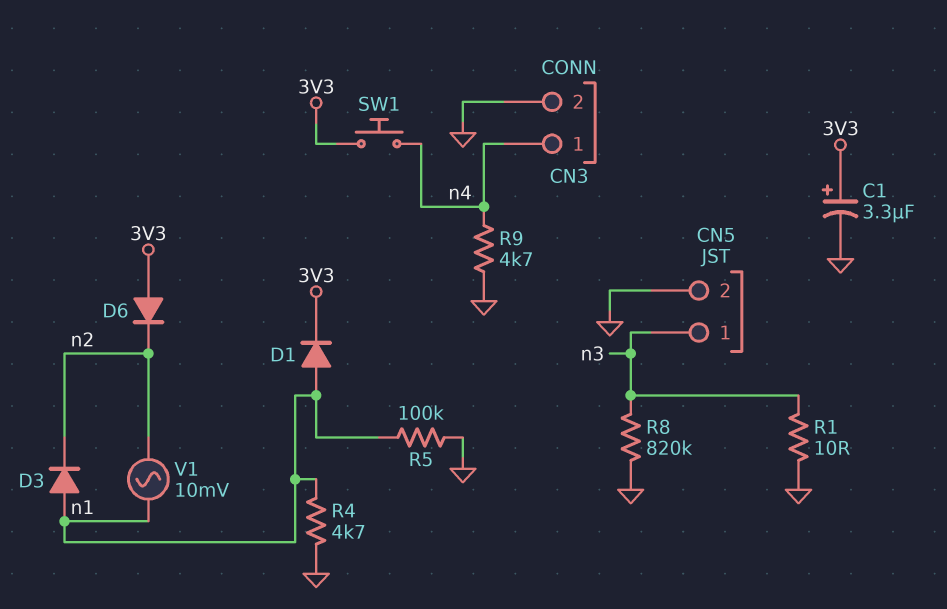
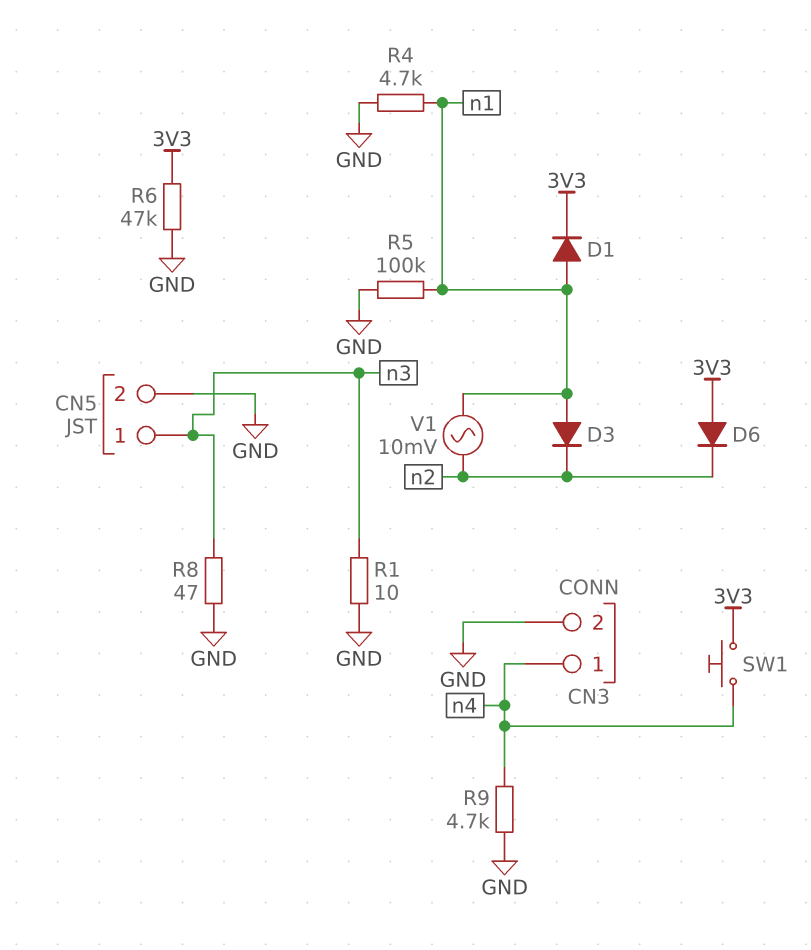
C1: 3.3uF (plus 3V3, minus GND) -> none
R6: none -> 47k (3V3, GND)
R8: 820k (GND, n3) -> 47 (GND, n3)

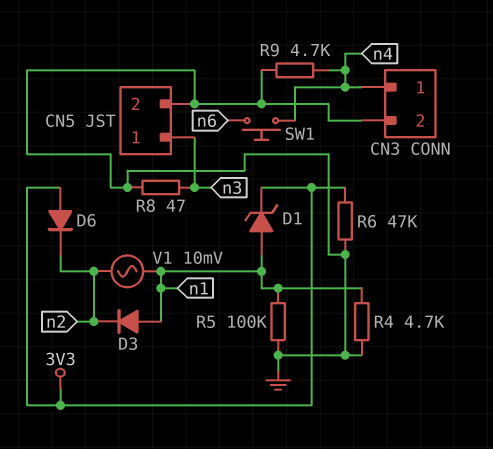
D1: diode (A n1, K 3V3) -> zener (A n1, K 3V3)
R1: 10 (GND, n3) -> none
SW1: button (3V3, n4) -> button (n4, n6)

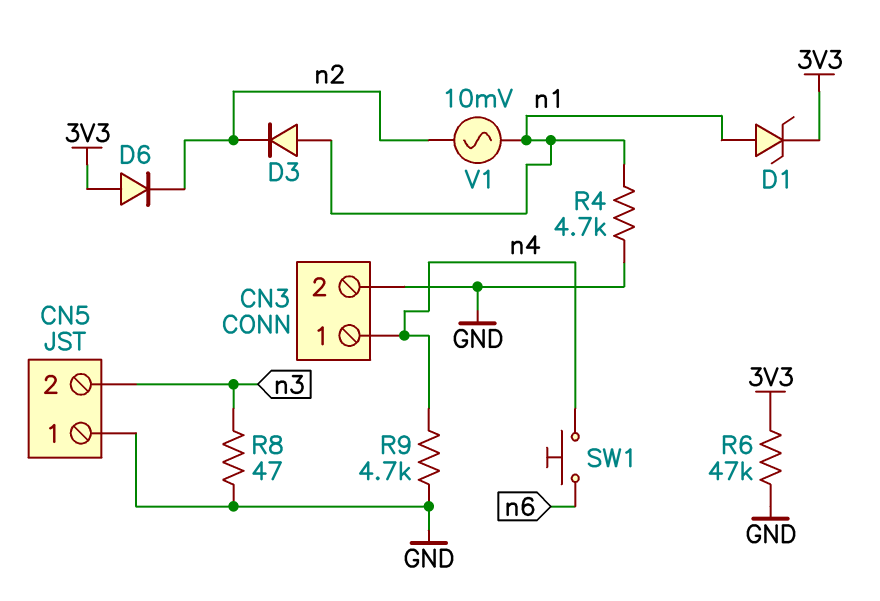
CN5 pin 1: n3 -> GND
CN5 pin 2: GND -> n3
R5: 100k (GND, n1) -> none

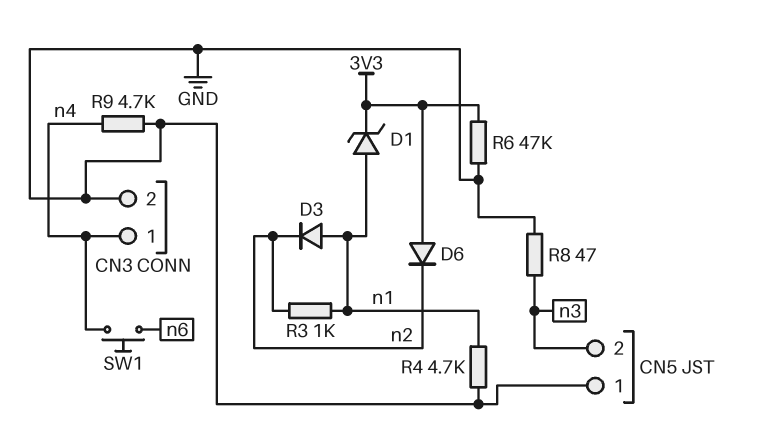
R3: none -> 1k (n1, n2)
V1: AC 10mV (n1, n2) -> none

